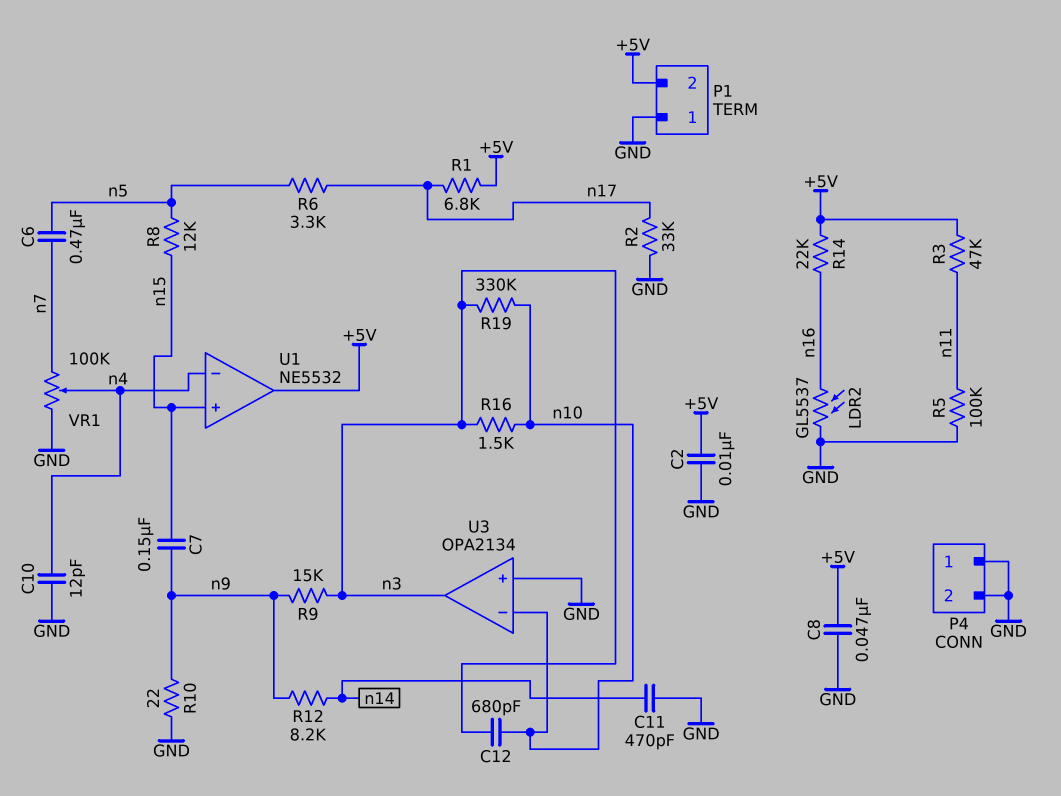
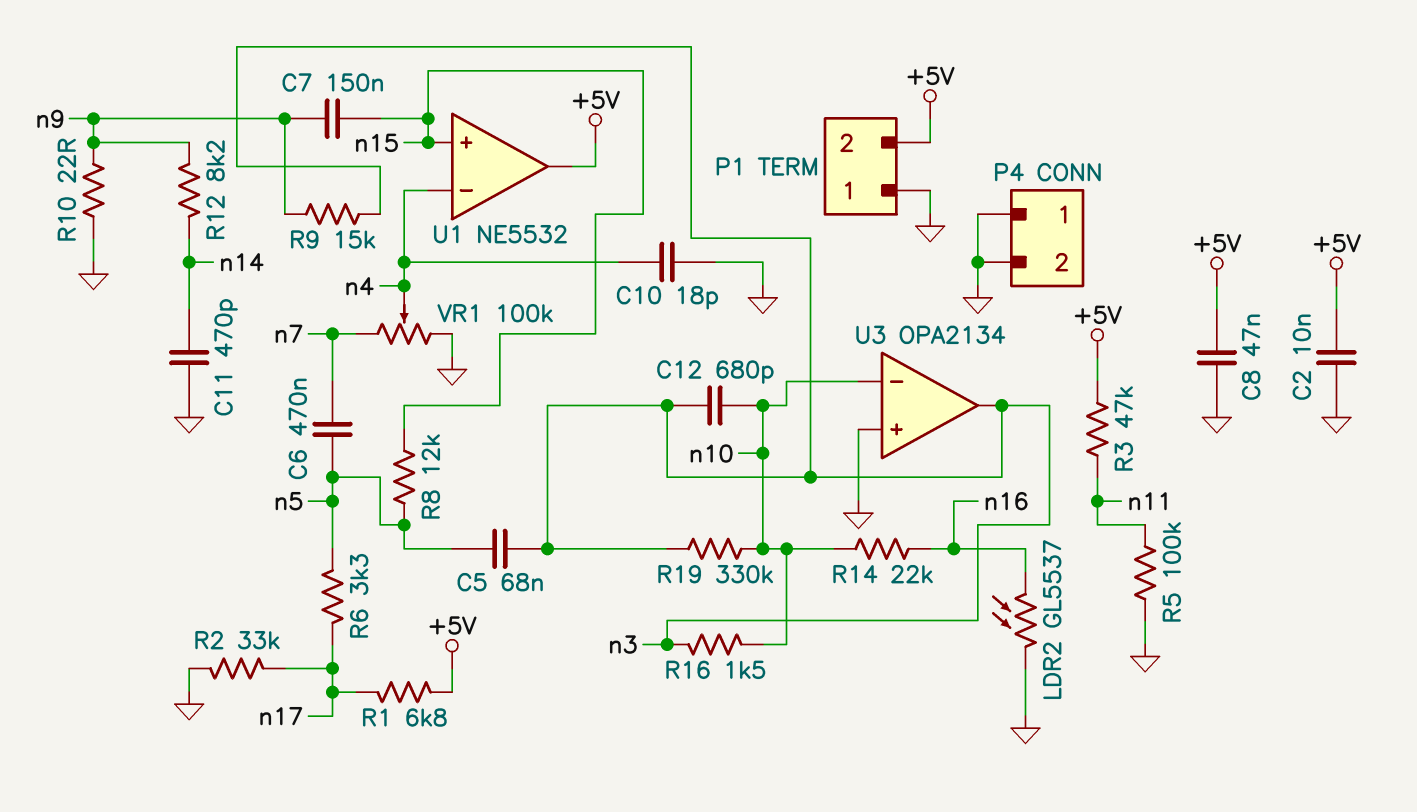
C5: none -> 68nF (n3, n5)
C10: 12pF (GND, n4) -> 18pF (GND, n4)
R14: 22k (+5V, n16) -> 22k (n10, n16)

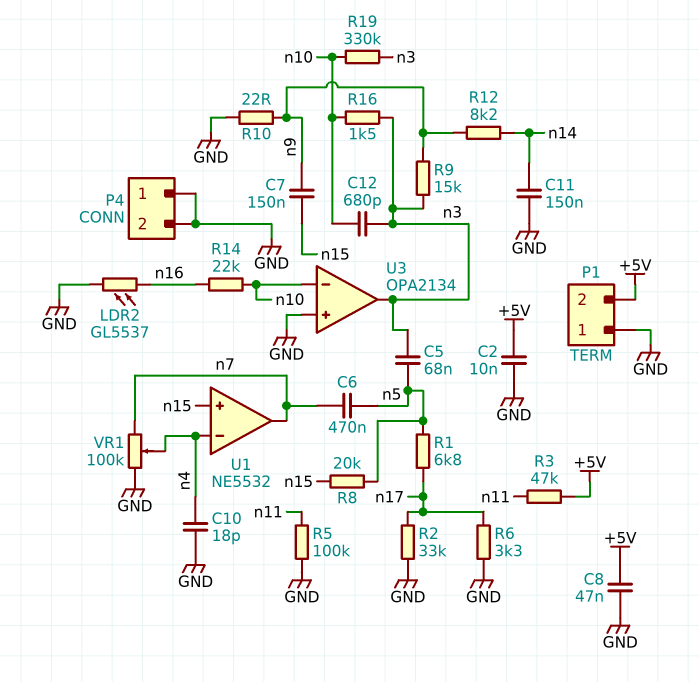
C11: 470pF (GND, n14) -> 150nF (GND, n14)
R1: 6.8k (+5V, n17) -> 6.8k (n5, n17)
R6: 3.3k (n5, n17) -> 3.3k (GND, n17)
R8: 12k (n5, n15) -> 20k (n5, n15)
U1 pin out: +5V -> n7

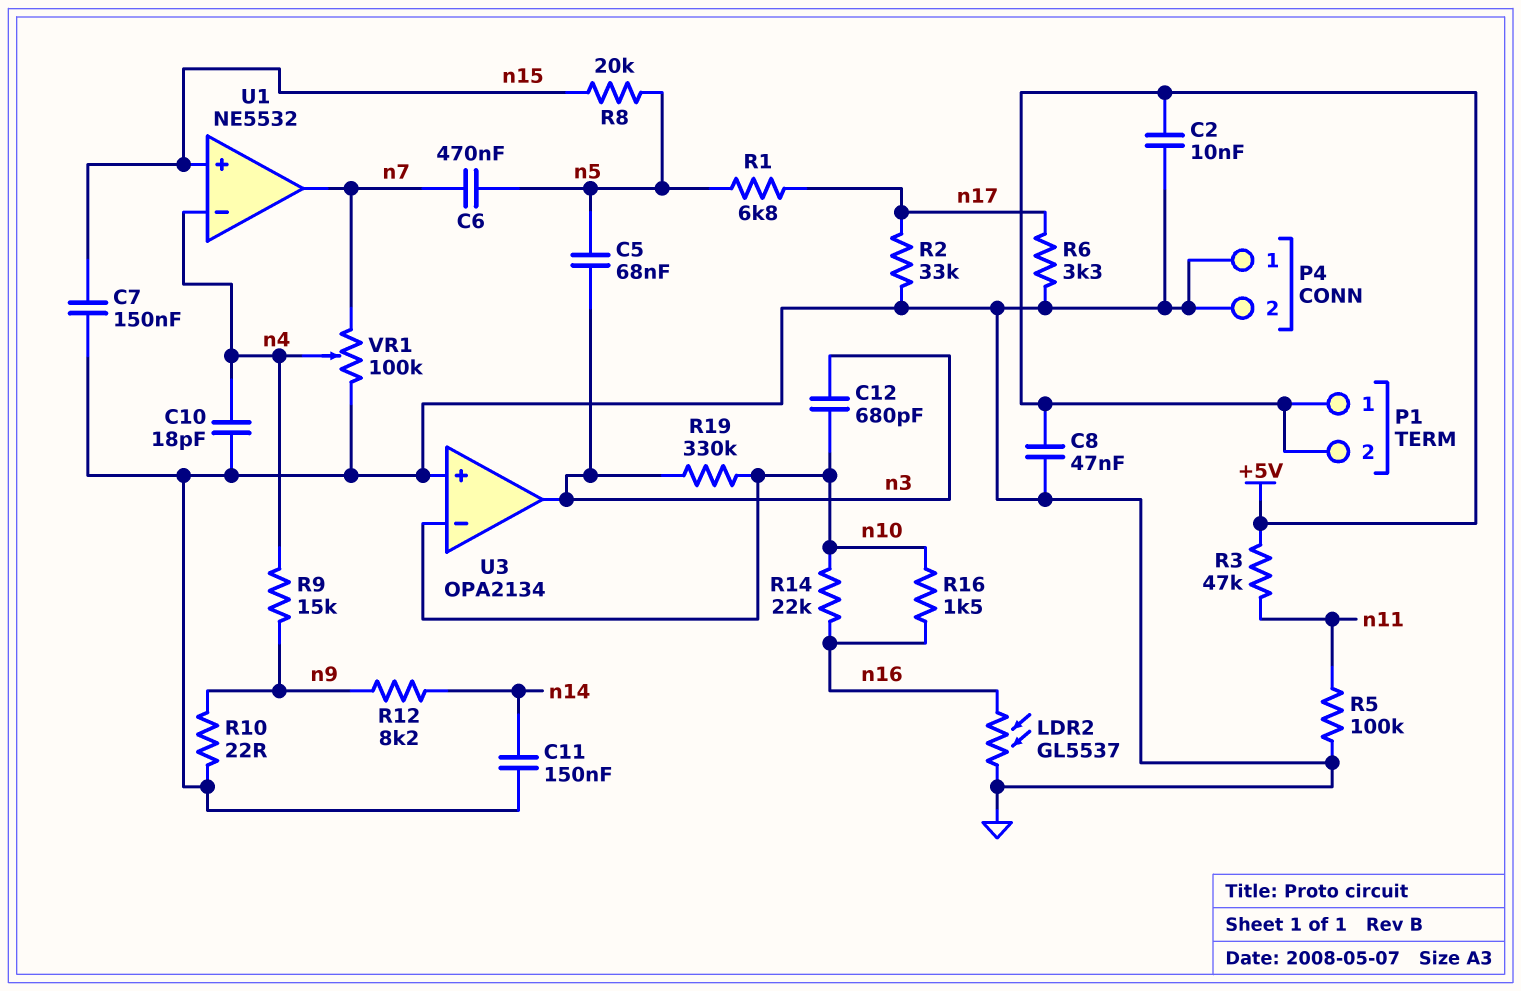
C7: 150nF (n9, n15) -> 150nF (GND, n15)
P1 pin 1: GND -> +5V
R9: 15k (n3, n9) -> 15k (n4, n9)
R16: 1.5k (n3, n10) -> 1.5k (n10, n16)

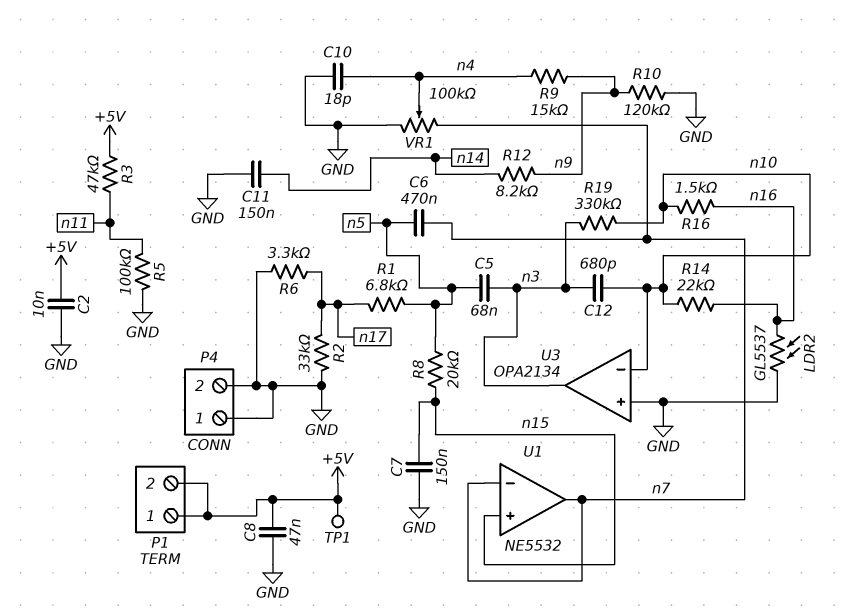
R10: 22 (GND, n9) -> 120k (GND, n9)
TP1: none -> test point (+5V)
U1 pin in-: n4 -> n7

